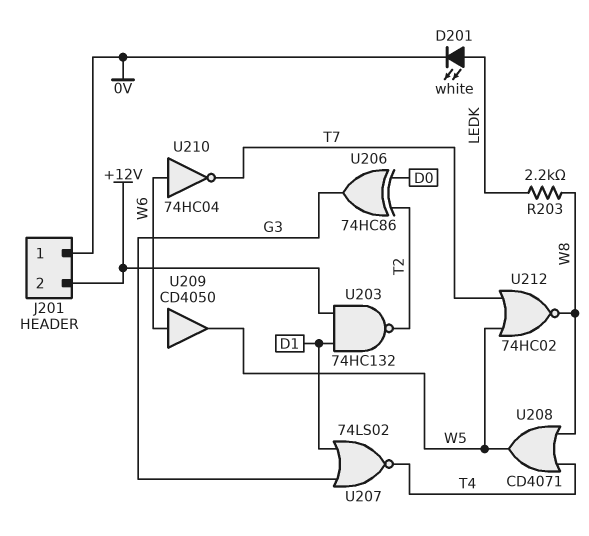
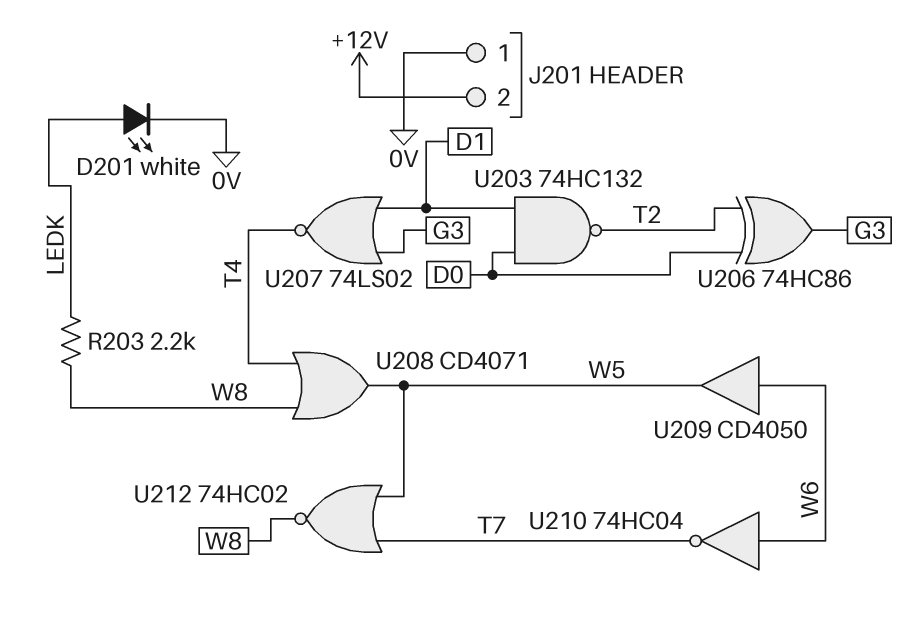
U203: NAND 74HC132 (in +12V, in D1, out T2) -> NAND 74HC132 (in D0, in D1, out T2)

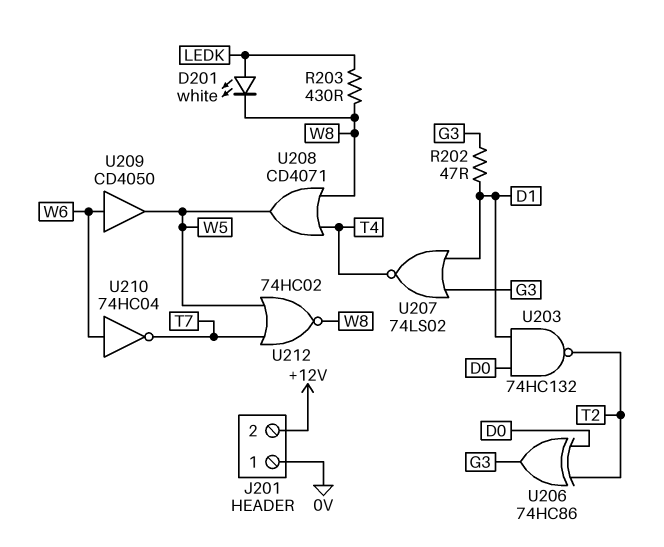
D201: LED white (A LEDK, K 0V) -> LED white (A LEDK, K W8)
R202: none -> 47 (D1, G3)
R203: 2.2k (LEDK, W8) -> 430 (LEDK, W8)

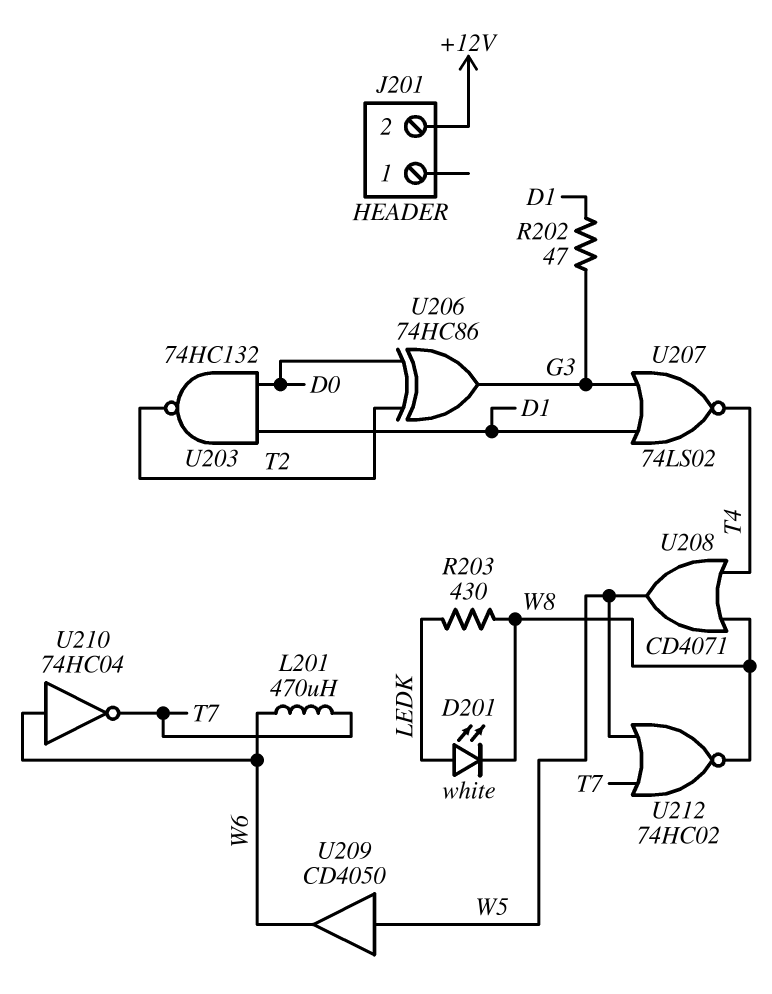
J201 pin 1: 0V -> none
L201: none -> 470uH (T7, W6)
U209: buffer CD4050 (in W6, out W5) -> buffer CD4050 (in W5, out W6)

